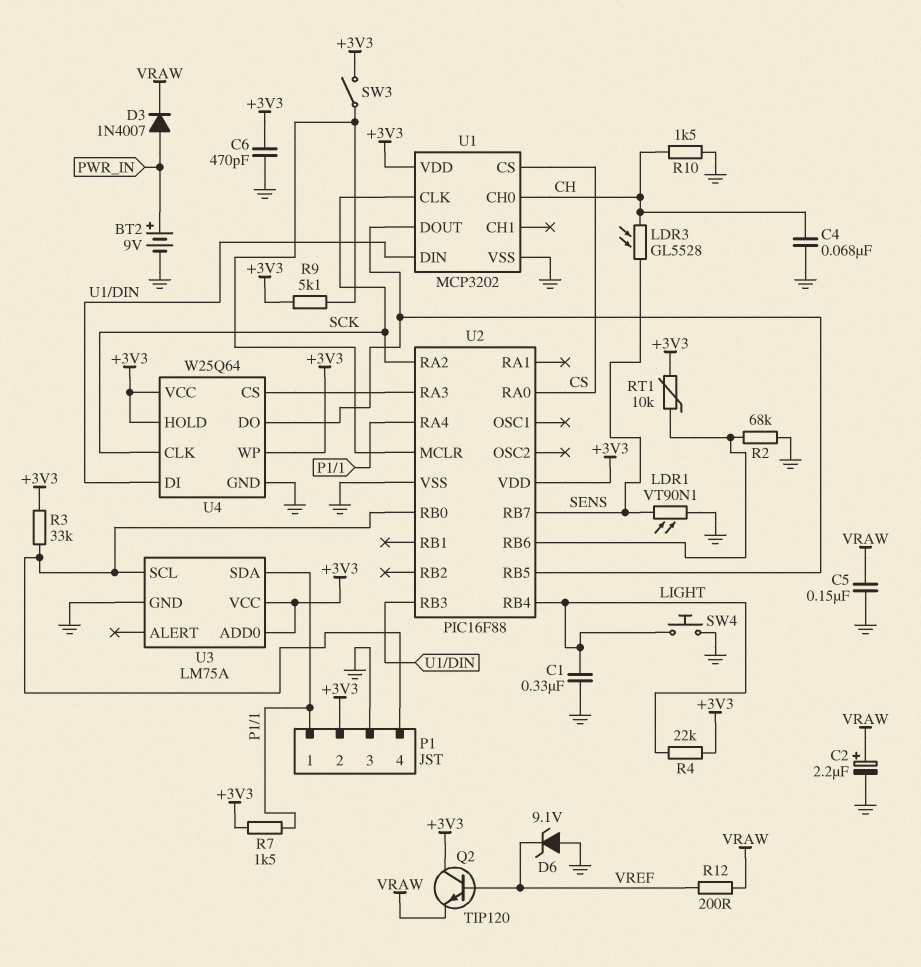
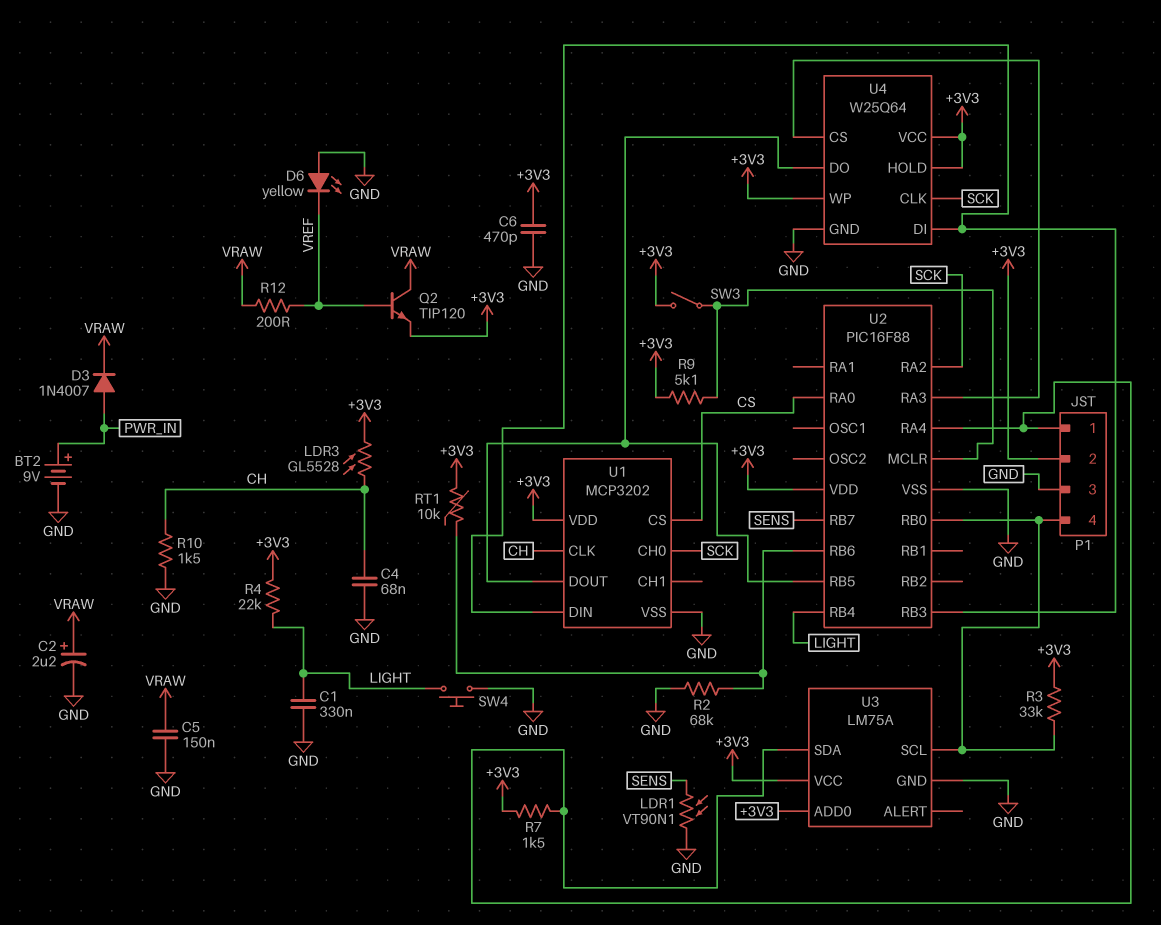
D6: zener 9.1V (A GND, K VREF) -> LED yellow (A GND, K VREF)
LDR3: GL5528 (CH, SENS) -> GL5528 (+3V3, CH)
Q2: NPN TIP120 (B VREF, C +3V3, E VRAW) -> NPN TIP120 (B VREF, C VRAW, E +3V3)
U1 pin CH0: CH -> SCK
U1 pin CLK: SCK -> CH

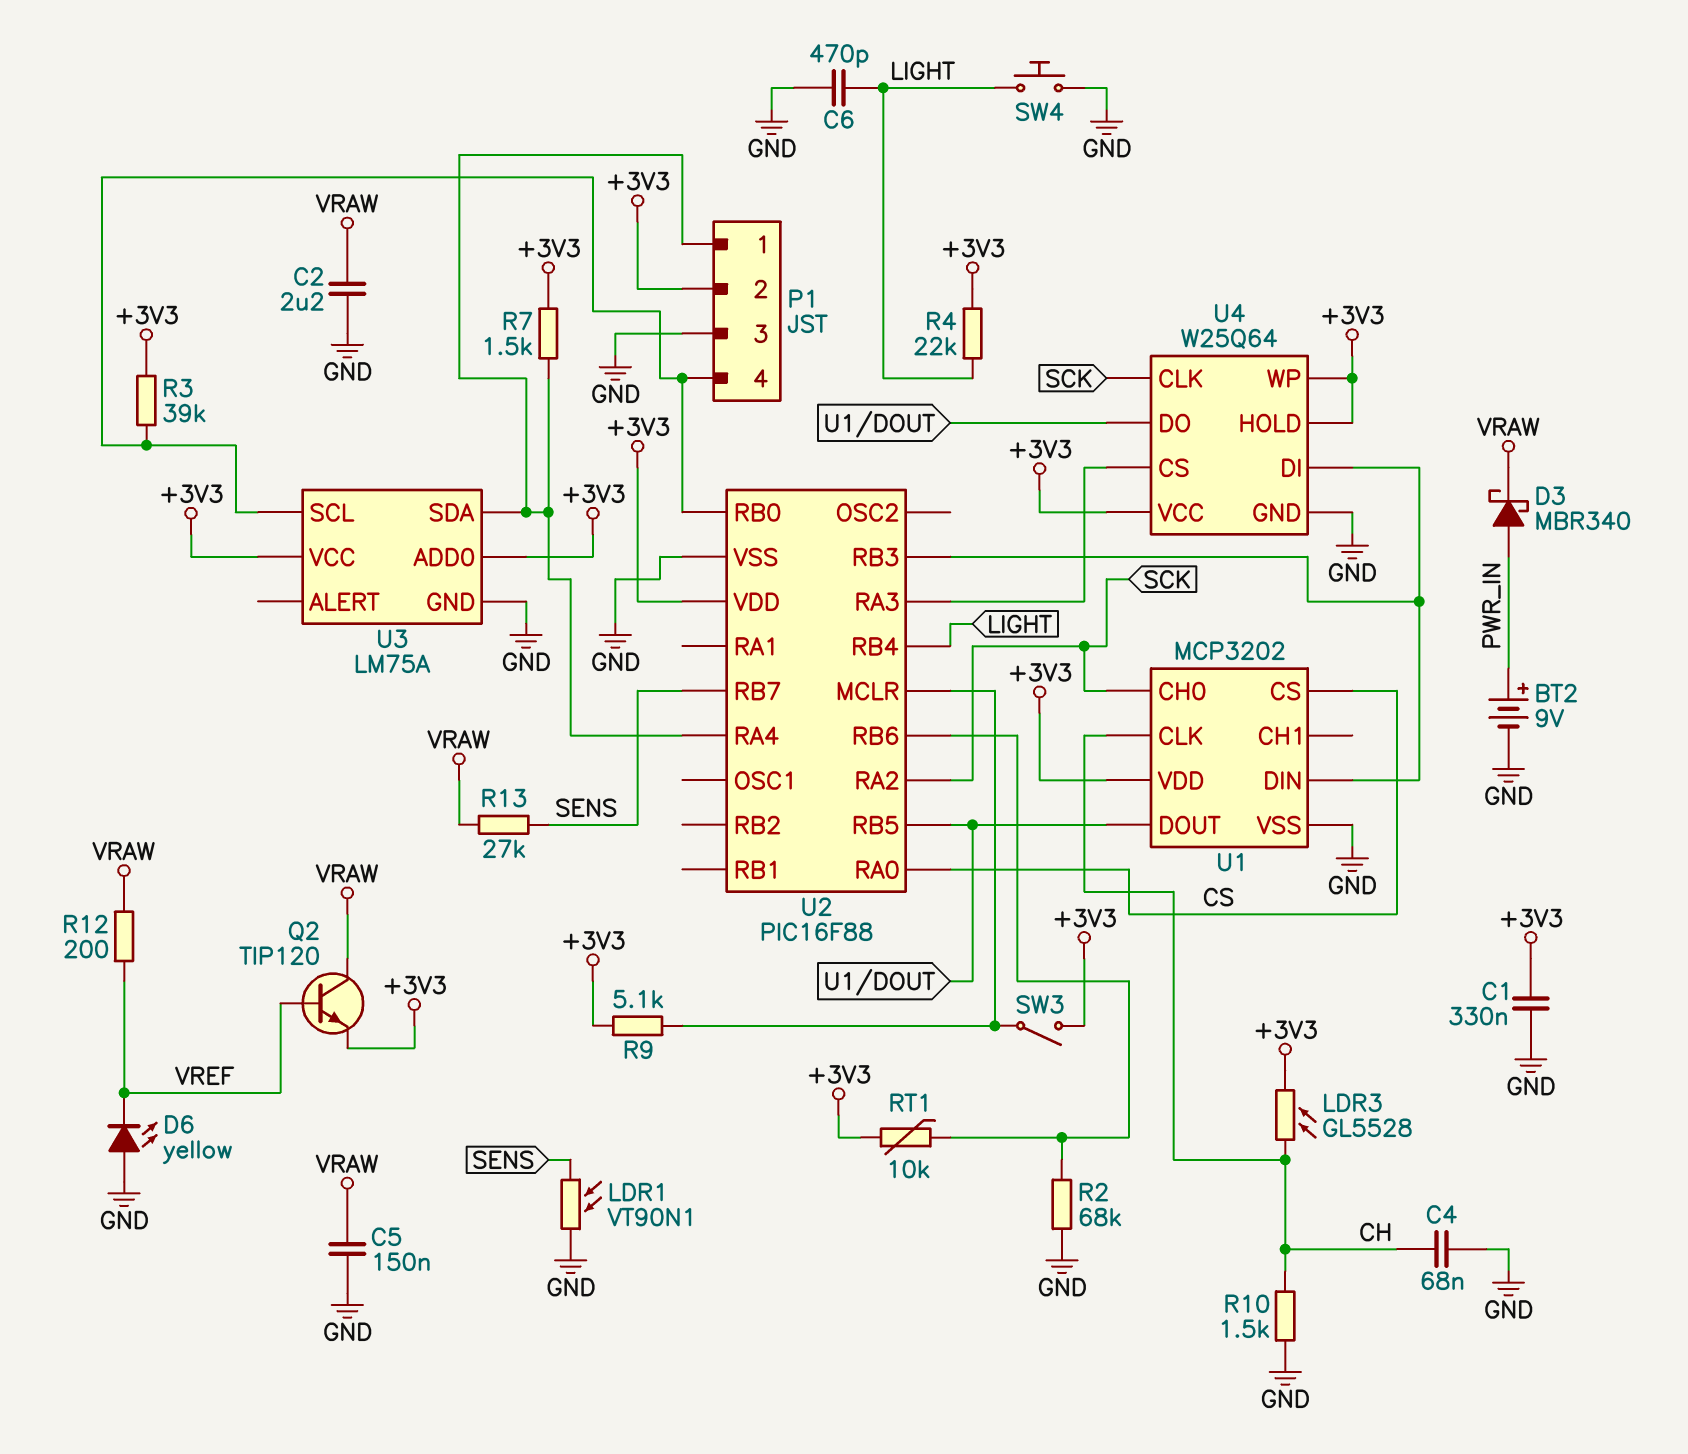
C1: 330nF (GND, LIGHT) -> 330nF (+3V3, GND)
C2: 2.2uF (plus VRAW, minus GND) -> 2.2uF (GND, VRAW)
C6: 470pF (+3V3, GND) -> 470pF (GND, LIGHT)
D3: diode 1N4007 (A PWR_IN, K VRAW) -> schottky MBR340 (A PWR_IN, K VRAW)
R3: 33k (+3V3, P1/4) -> 39k (+3V3, P1/4)
R13: none -> 27k (SENS, VRAW)

